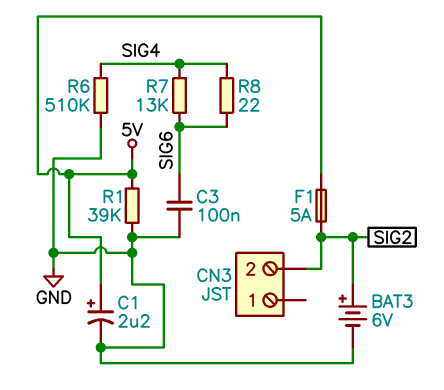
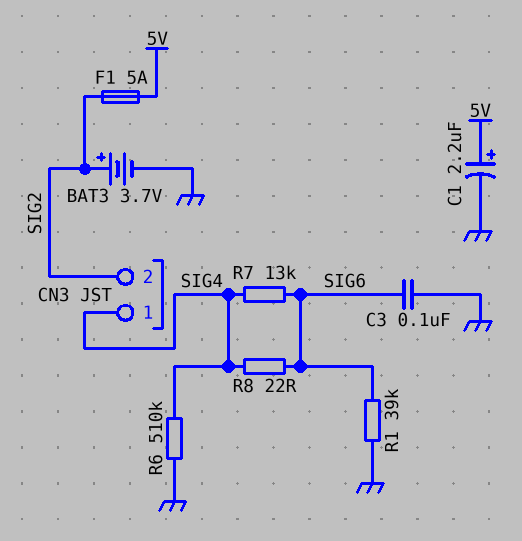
BAT3: 6V (plus SIG2, minus GND) -> 3.7V (plus SIG2, minus GND)
CN3 pin 1: none -> SIG4
R1: 39k (5V, GND) -> 39k (GND, SIG6)

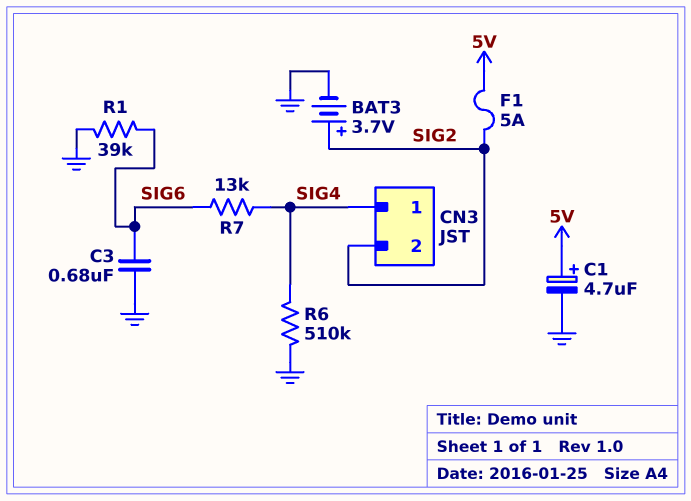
C1: 2.2uF (plus 5V, minus GND) -> 4.7uF (plus 5V, minus GND)
C3: 100nF (GND, SIG6) -> 680nF (GND, SIG6)
R8: 22 (SIG4, SIG6) -> none

